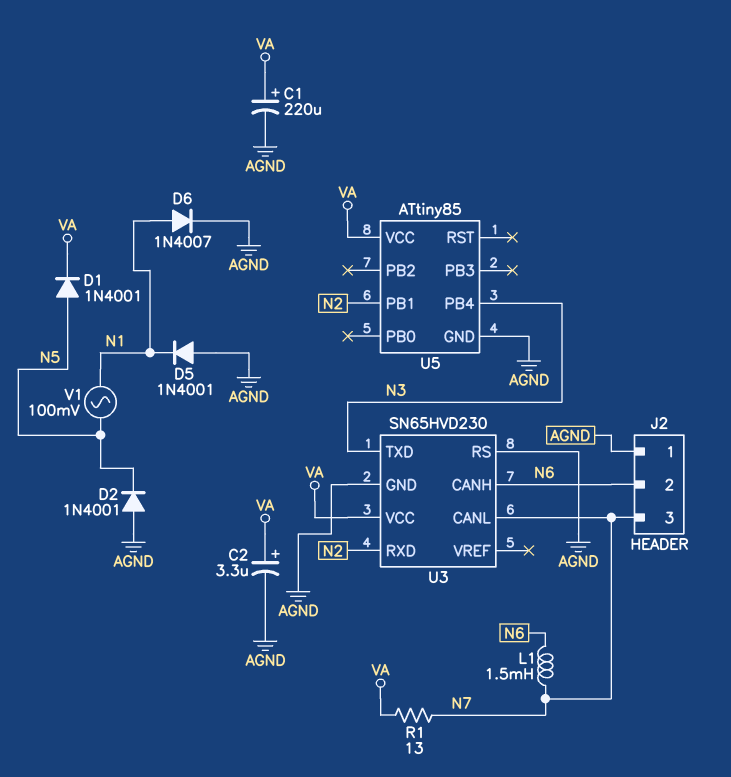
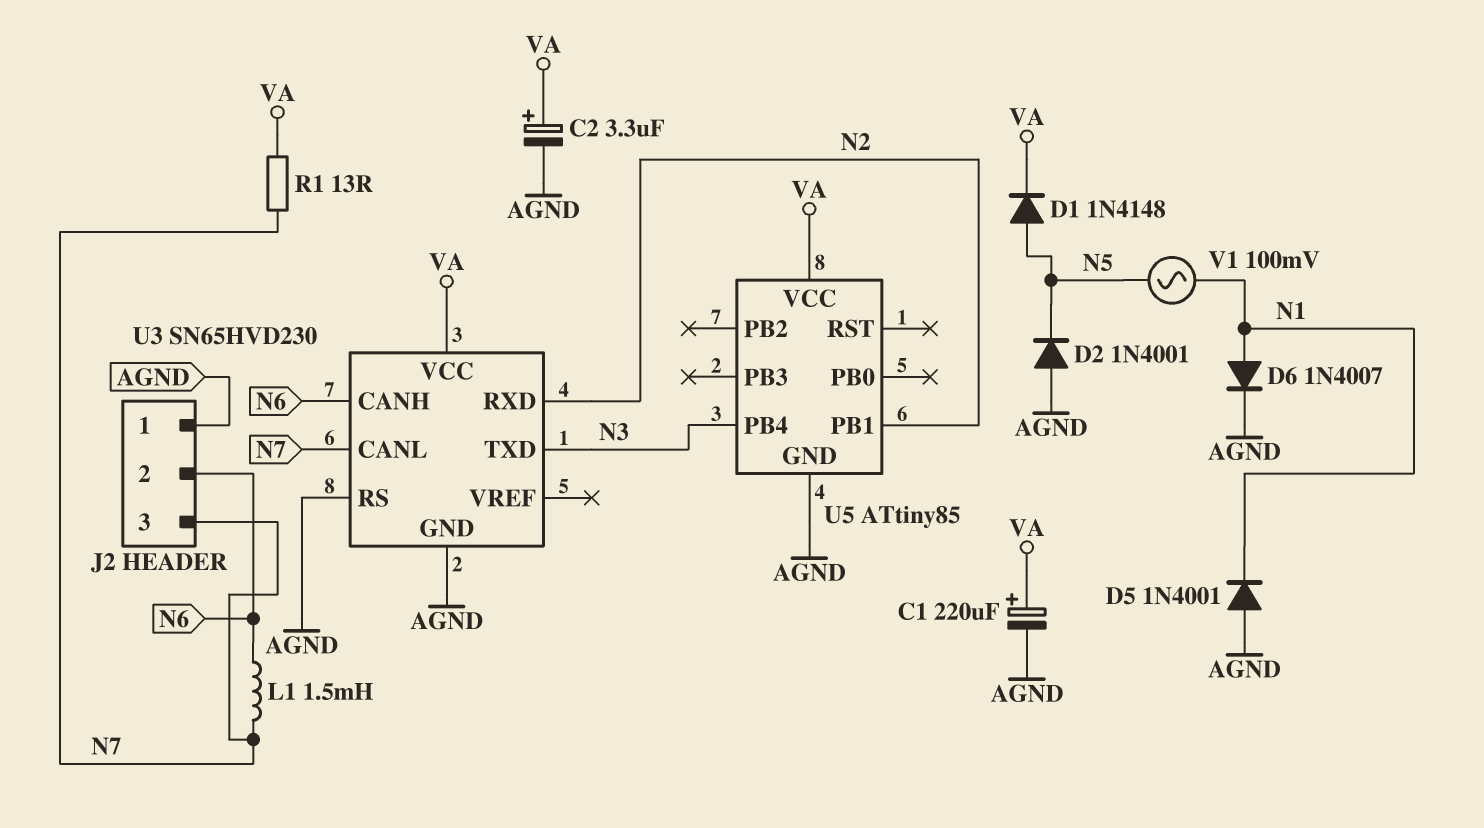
D1: diode 1N4001 (A N5, K VA) -> diode 1N4148 (A N5, K VA)

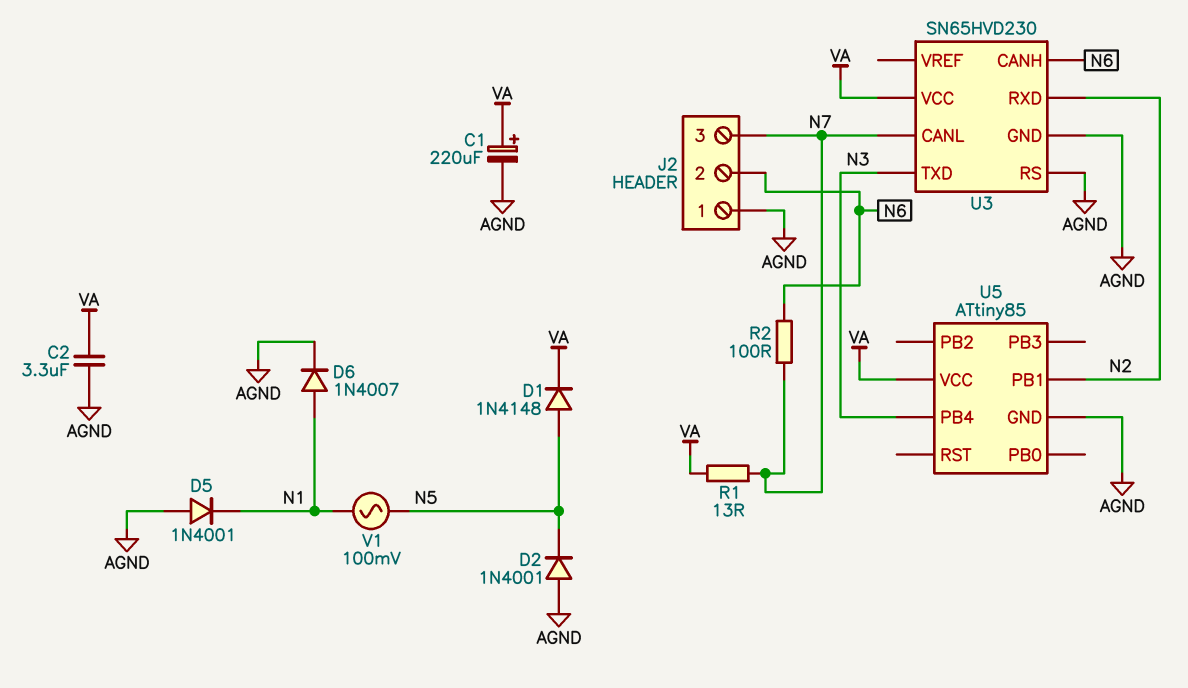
C2: 3.3uF (plus VA, minus AGND) -> 3.3uF (AGND, VA)
L1: 1.5mH (N6, N7) -> none
R2: none -> 100 (N6, N7)

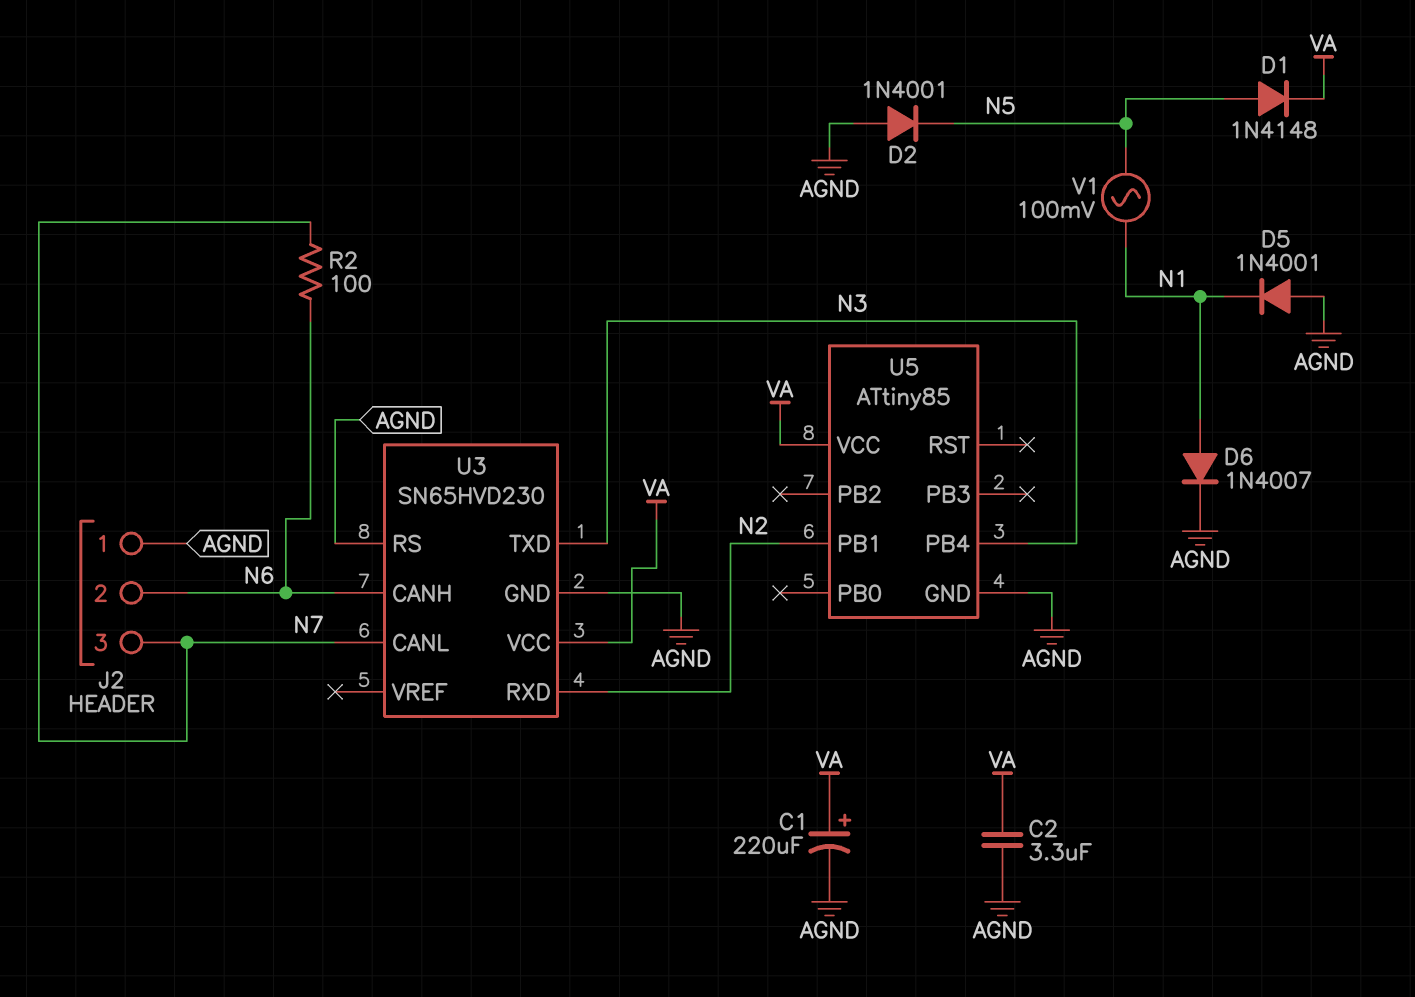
R1: 13 (N7, VA) -> none

